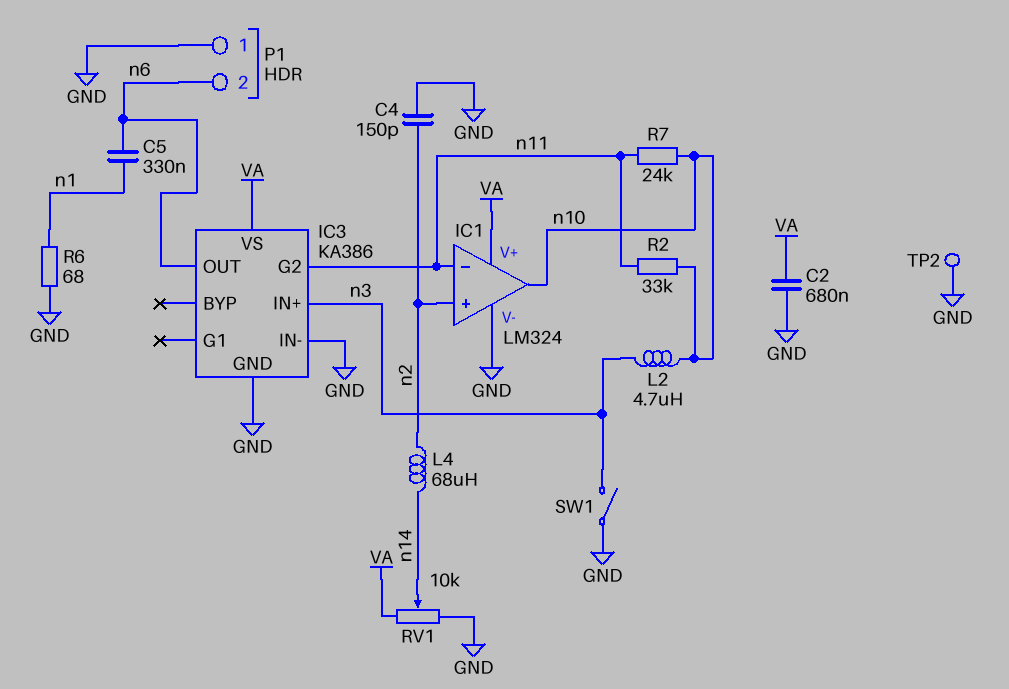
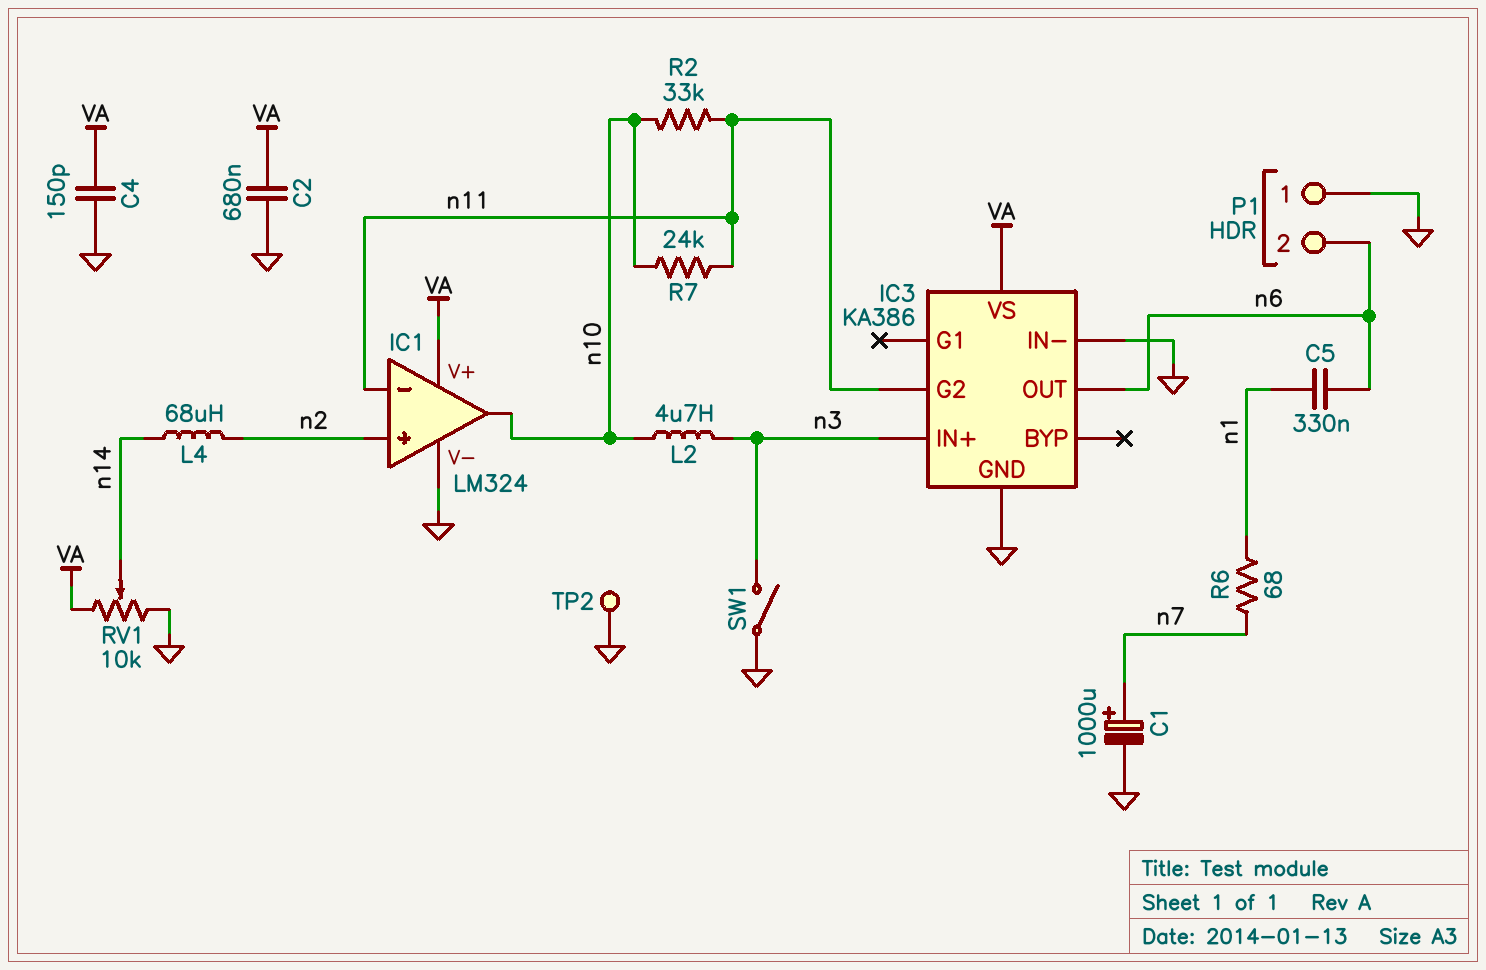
C1: none -> 1000uF (plus n7, minus GND)
C4: 150pF (GND, n2) -> 150pF (GND, VA)
R6: 68 (GND, n1) -> 68 (n1, n7)

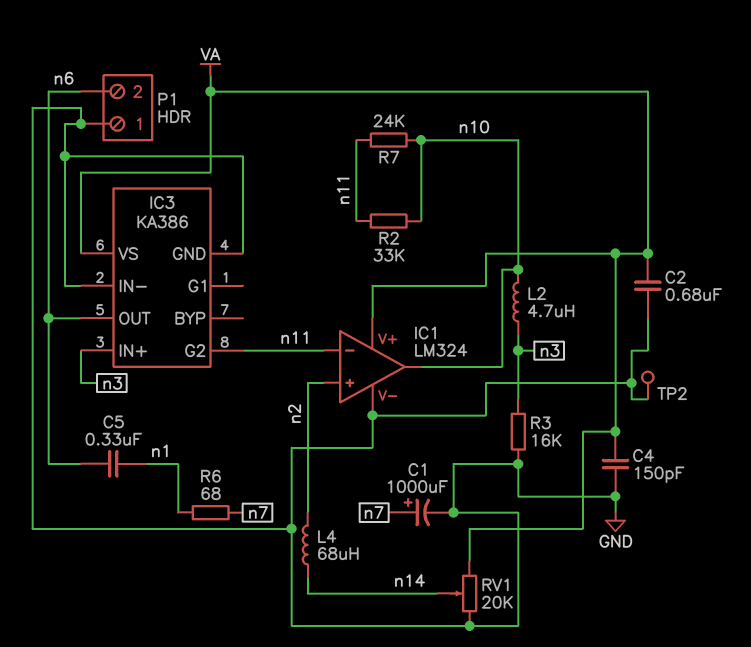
R3: none -> 16k (GND, n3)
RV1: 10k (GND, VA, wiper n14) -> 20k (GND, VA, wiper n14)
SW1: switch (GND, n3) -> none

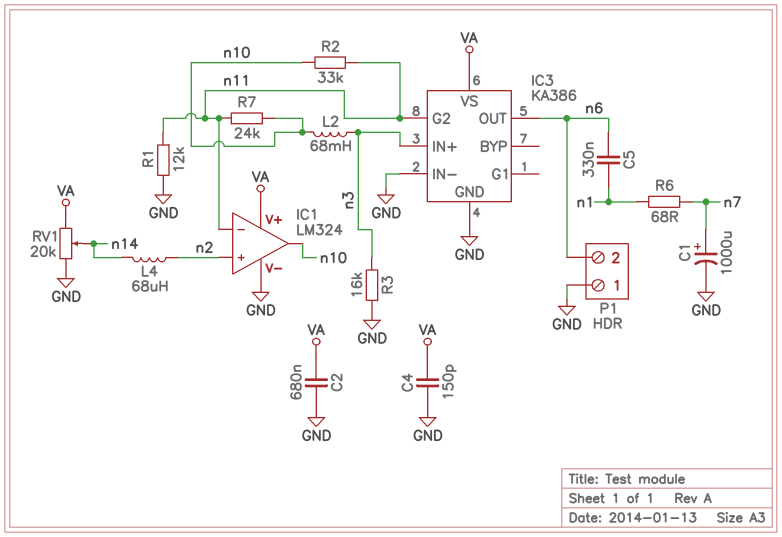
L2: 4.7uH (n3, n10) -> 68mH (n3, n10)
R1: none -> 12k (GND, n11)
TP2: test point (GND) -> none

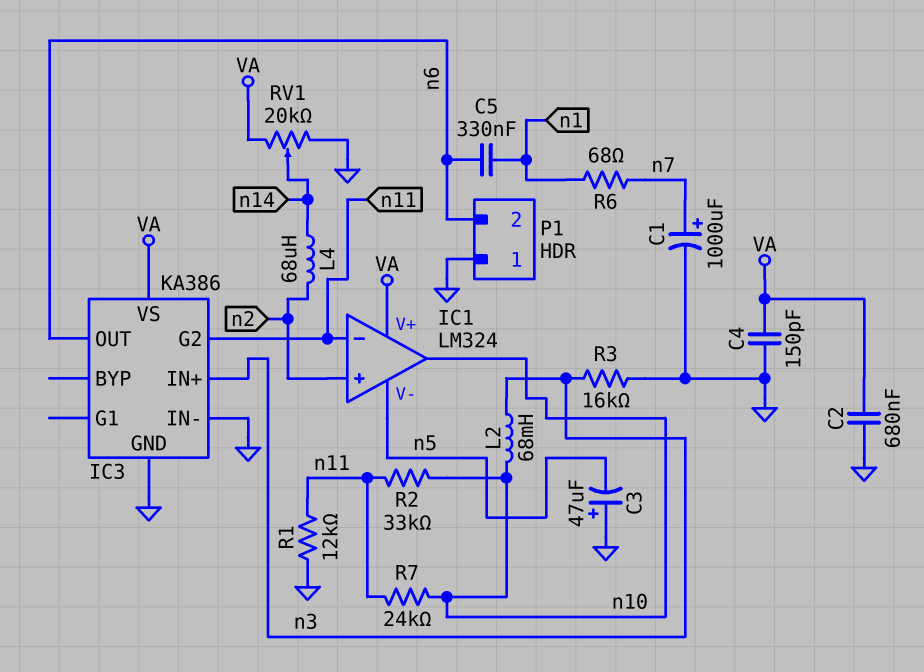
C3: none -> 47uF (plus GND, minus n5)
IC1 pin V-: GND -> n5

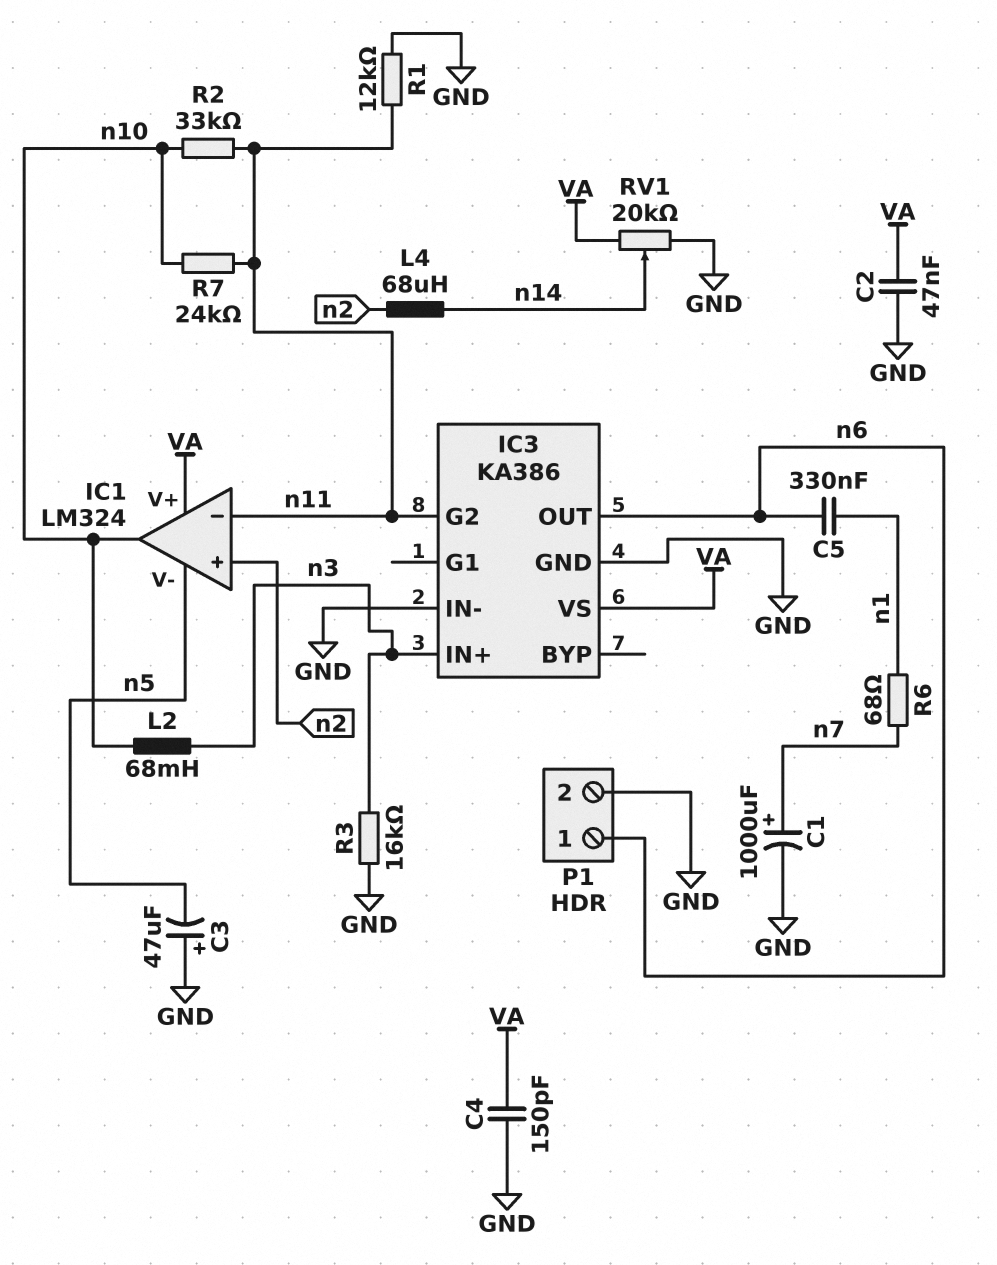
C2: 680nF (GND, VA) -> 47nF (GND, VA)
P1 pin 1: GND -> n6
P1 pin 2: n6 -> GND

